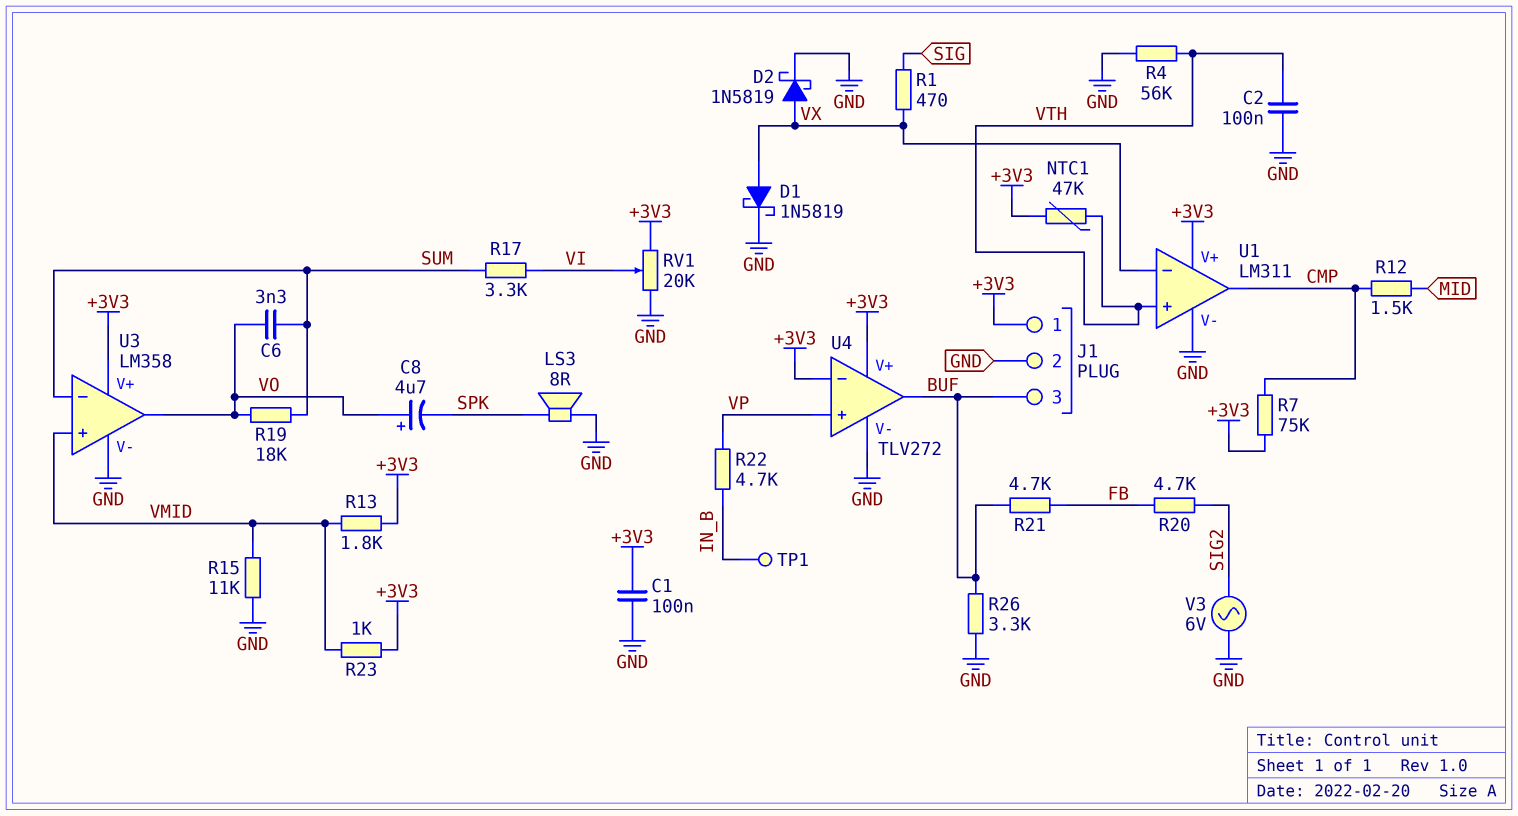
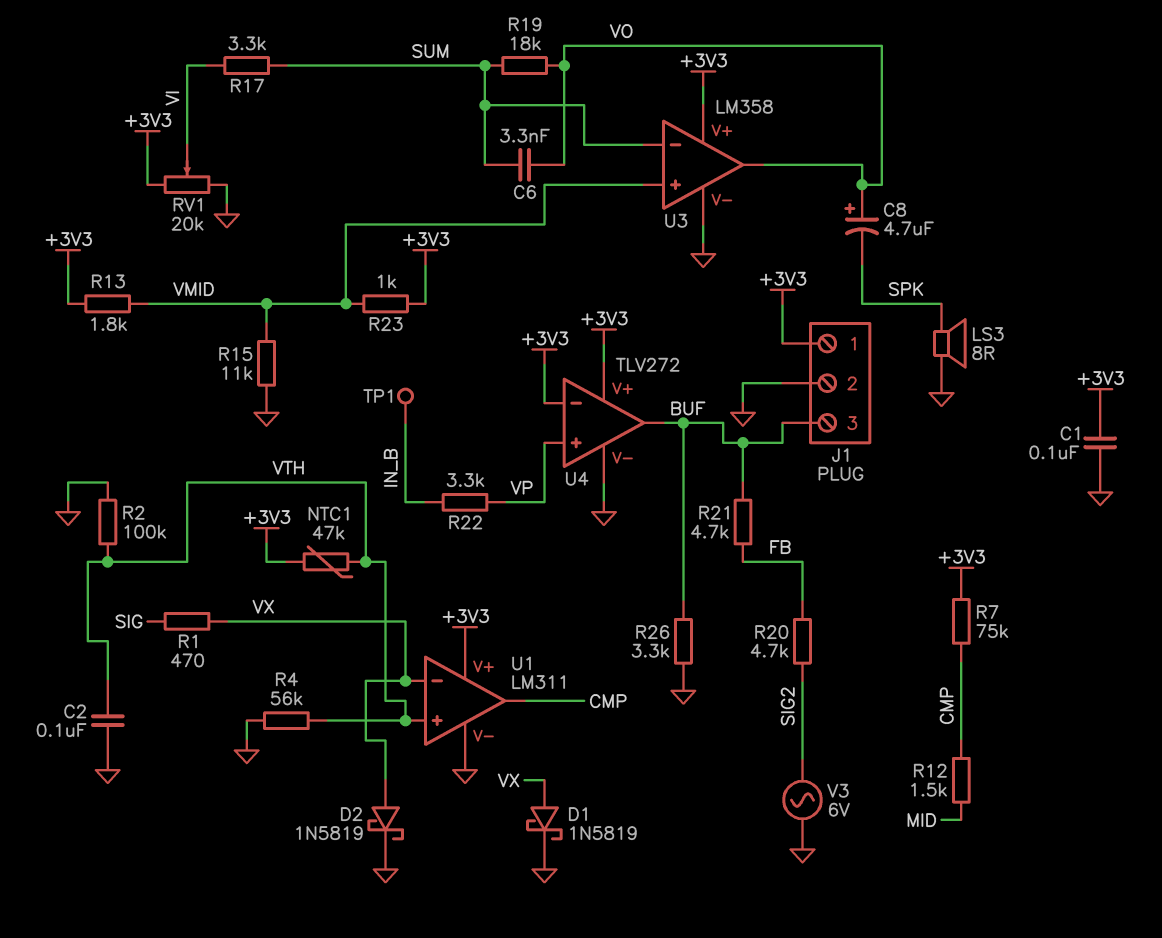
R2: none -> 100k (GND, VTH)
R22: 4.7k (IN_B, VP) -> 3.3k (IN_B, VP)

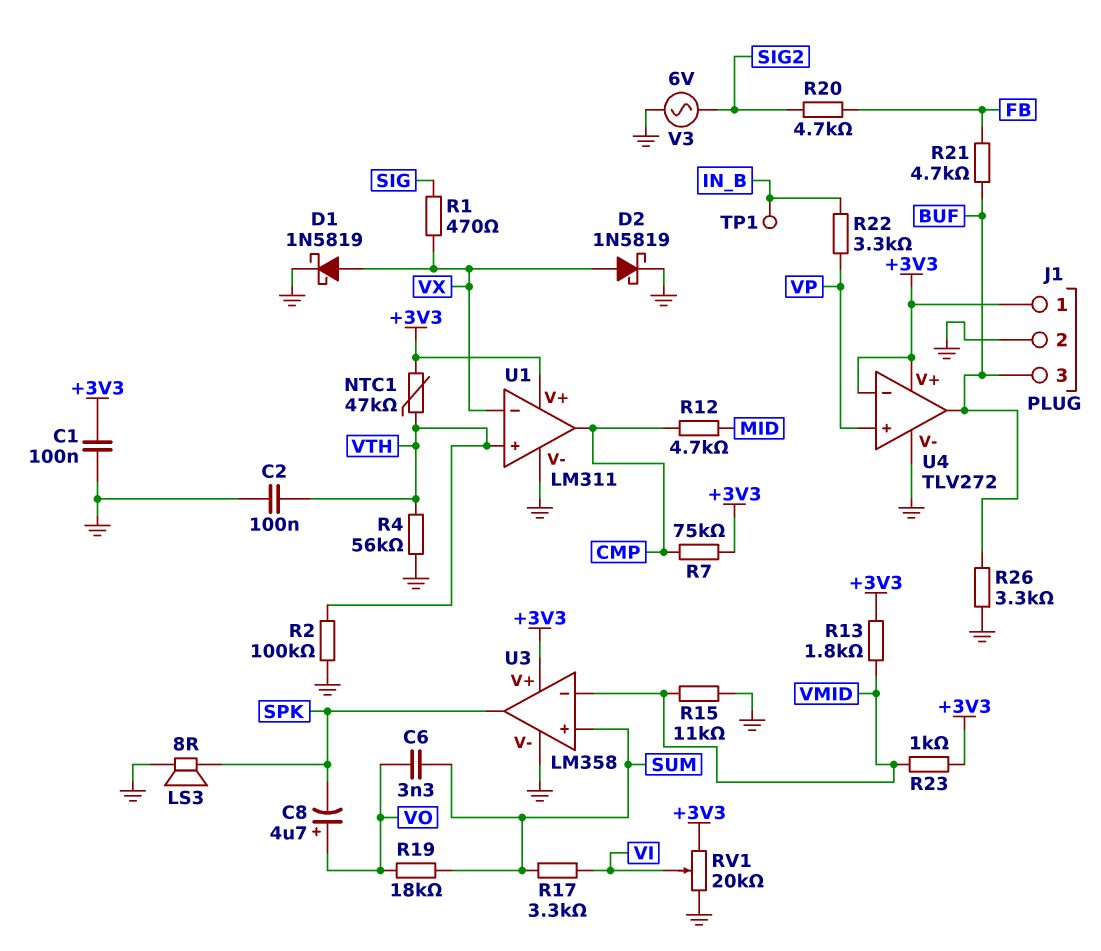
R12: 1.5k (CMP, MID) -> 4.7k (CMP, MID)
U3 pin in+: VMID -> SUM
U3 pin in-: SUM -> VMID
U3 pin out: VO -> SPK

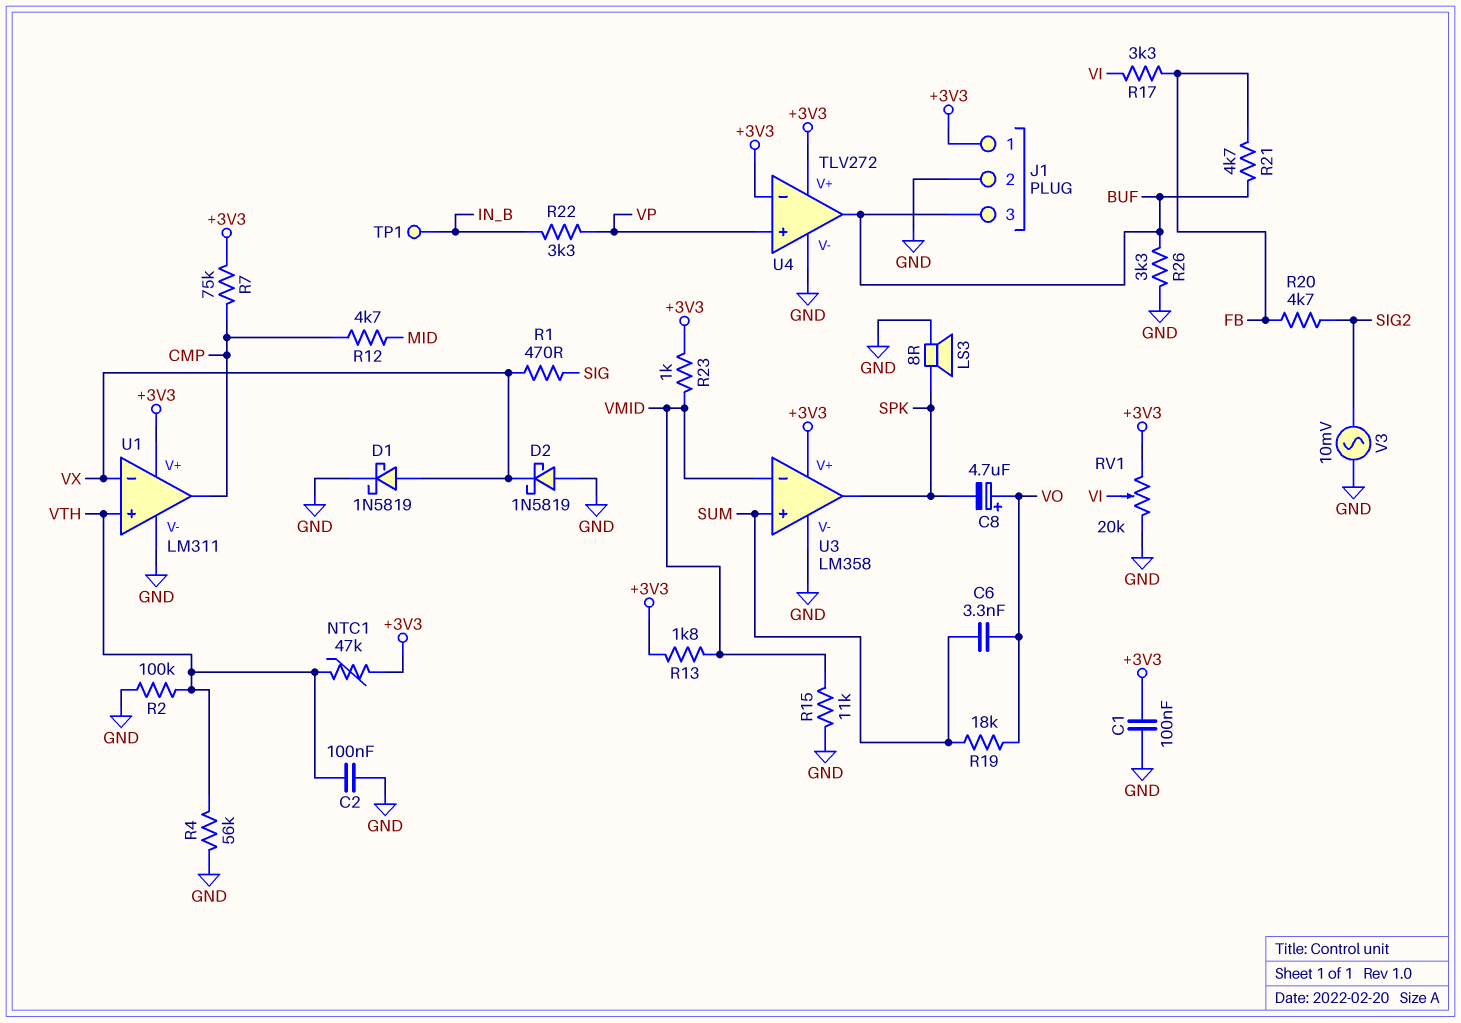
D2: schottky 1N5819 (A VX, K GND) -> schottky 1N5819 (A GND, K VX)
R17: 3.3k (SUM, VI) -> 3.3k (FB, VI)
V3: AC 6V (GND, SIG2) -> AC 10mV (GND, SIG2)

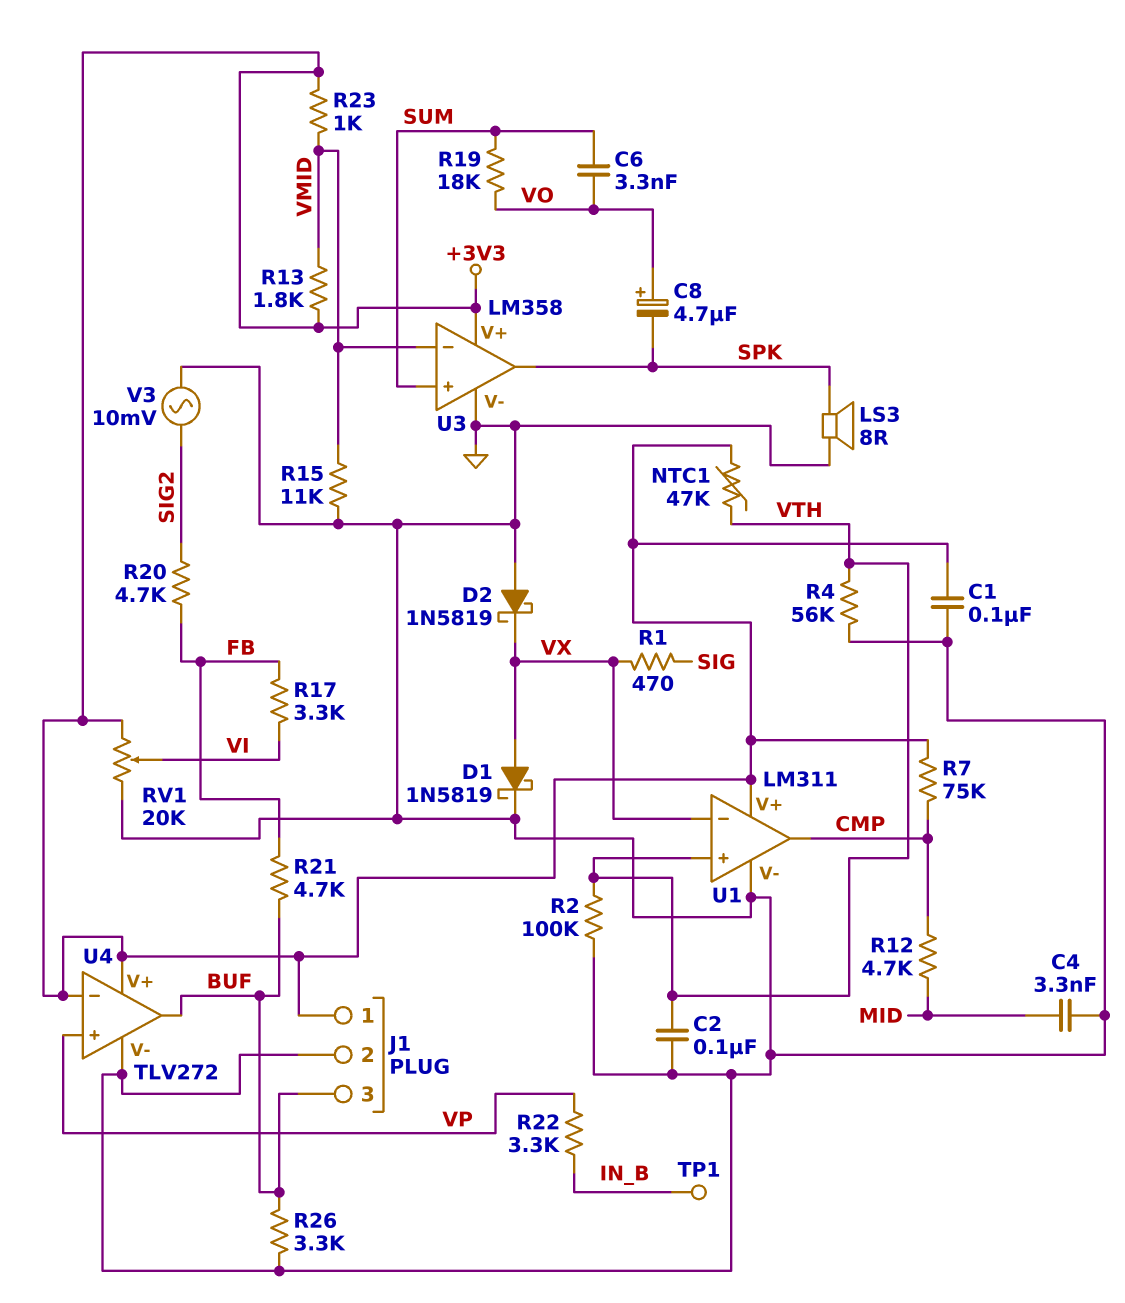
C4: none -> 3.3nF (GND, MID)

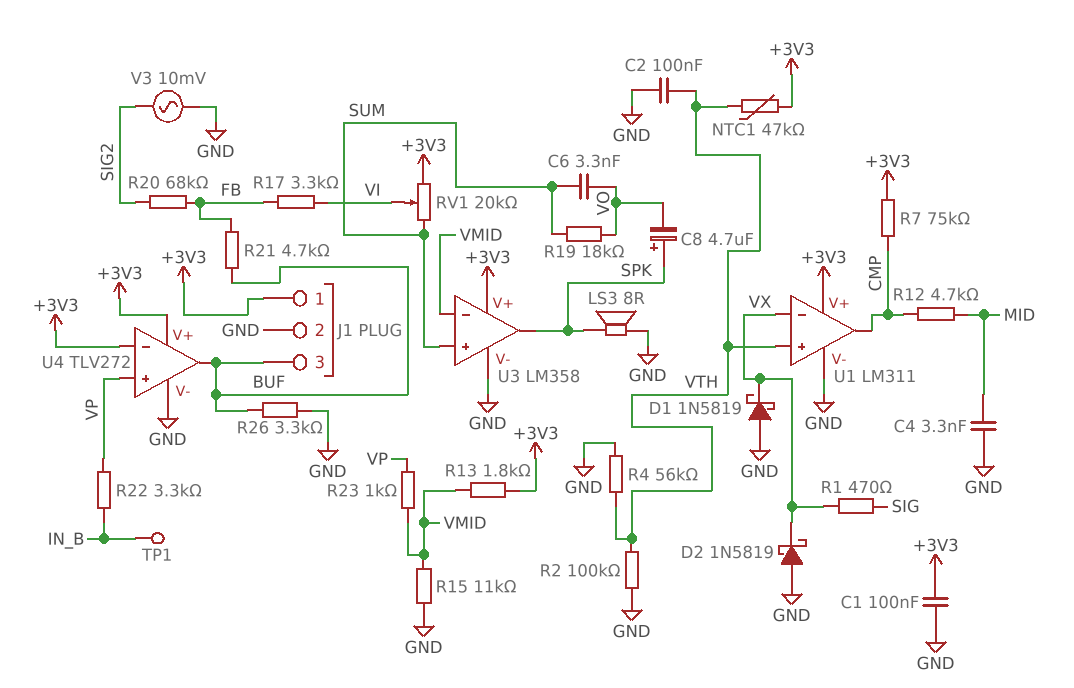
C8: 4.7uF (plus VO, minus SPK) -> 4.7uF (plus SPK, minus VO)
D1: schottky 1N5819 (A VX, K GND) -> schottky 1N5819 (A GND, K VX)
R20: 4.7k (FB, SIG2) -> 68k (FB, SIG2)
R23: 1k (+3V3, VMID) -> 1k (VMID, VP)
RV1: 20k (+3V3, GND, wiper VI) -> 20k (+3V3, SUM, wiper VI)

